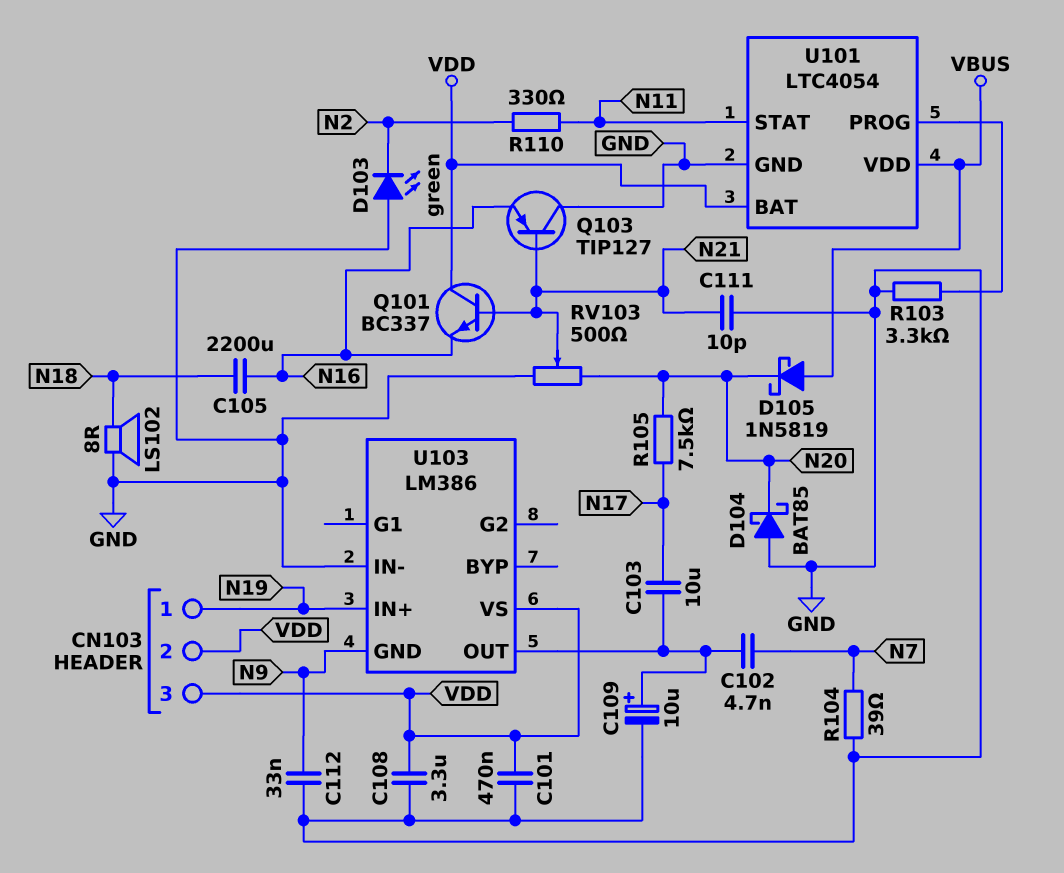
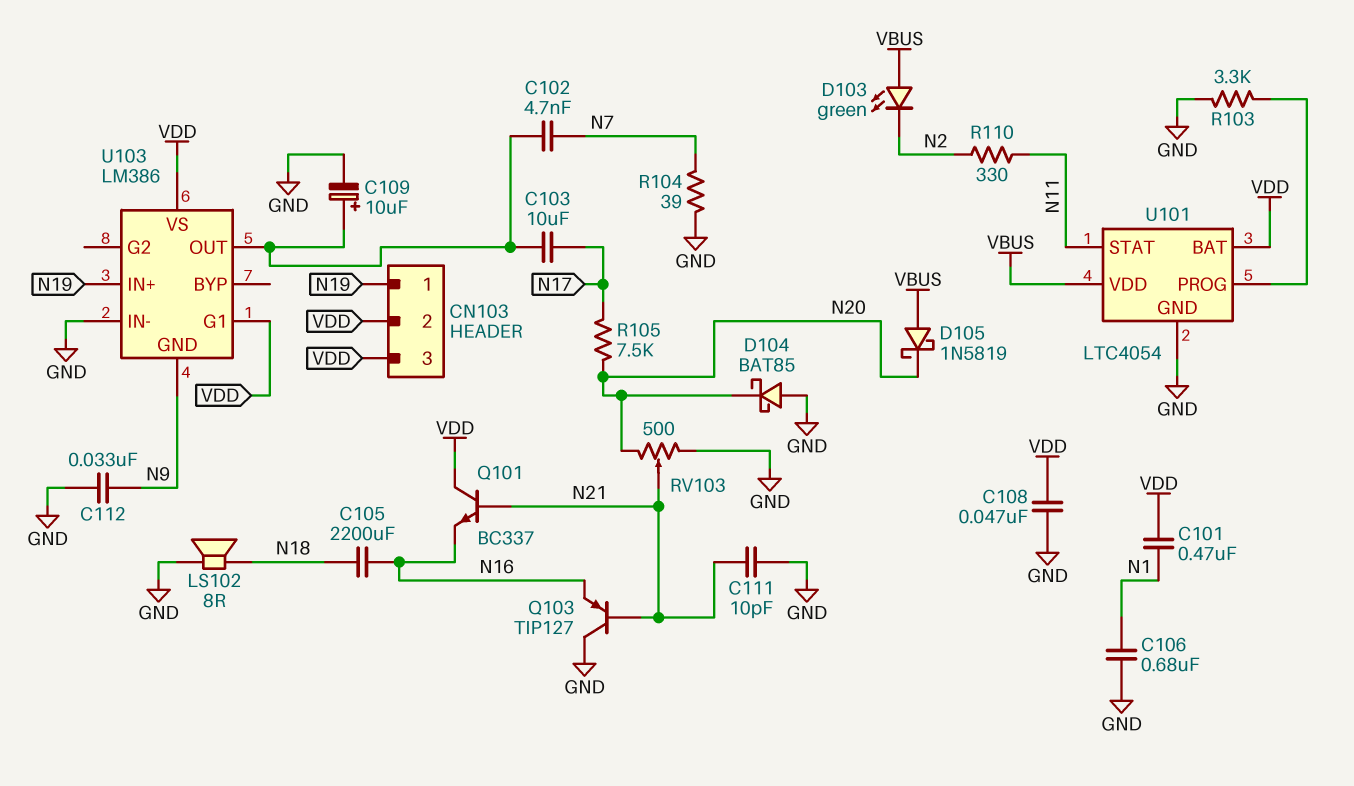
C101: 470nF (GND, VDD) -> 470nF (N1, VDD)
C106: none -> 680nF (GND, N1)
C108: 3.3uF (GND, VDD) -> 47nF (GND, VDD)
D103: LED green (A GND, K N2) -> LED green (A VBUS, K N2)
U103 pin G1: none -> VDD

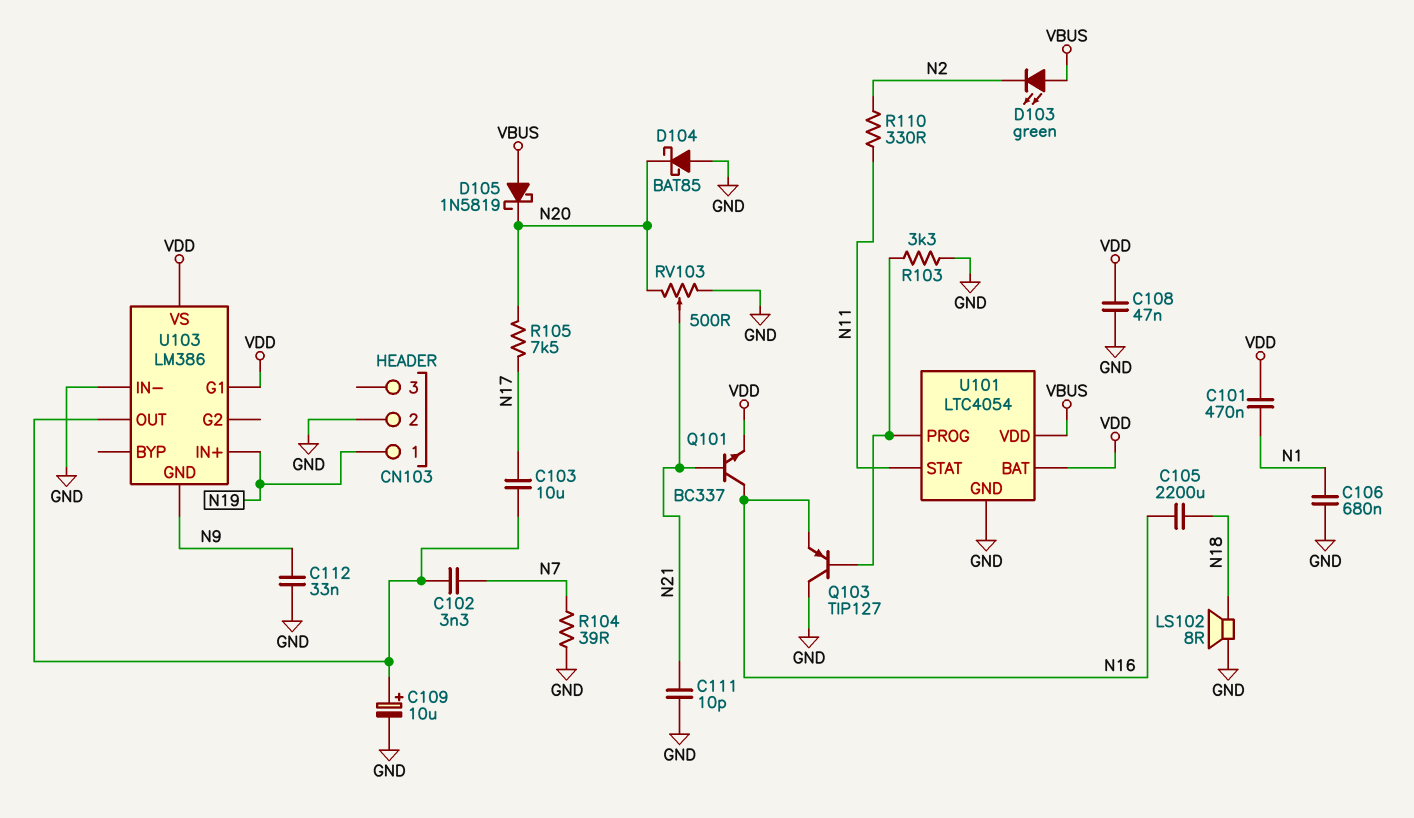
C102: 4.7nF (N7, U103/OUT) -> 3.3nF (N7, U103/OUT)
CN103 pin 2: VDD -> GND
CN103 pin 3: VDD -> none
Q101: NPN BC337 (B N21, C VDD, E N16) -> NPN BC337 (B N21, C N16, E VDD)
Q103: PNP TIP127 (B N21, C GND, E N16) -> PNP TIP127 (B U101/PROG, C GND, E N16)

